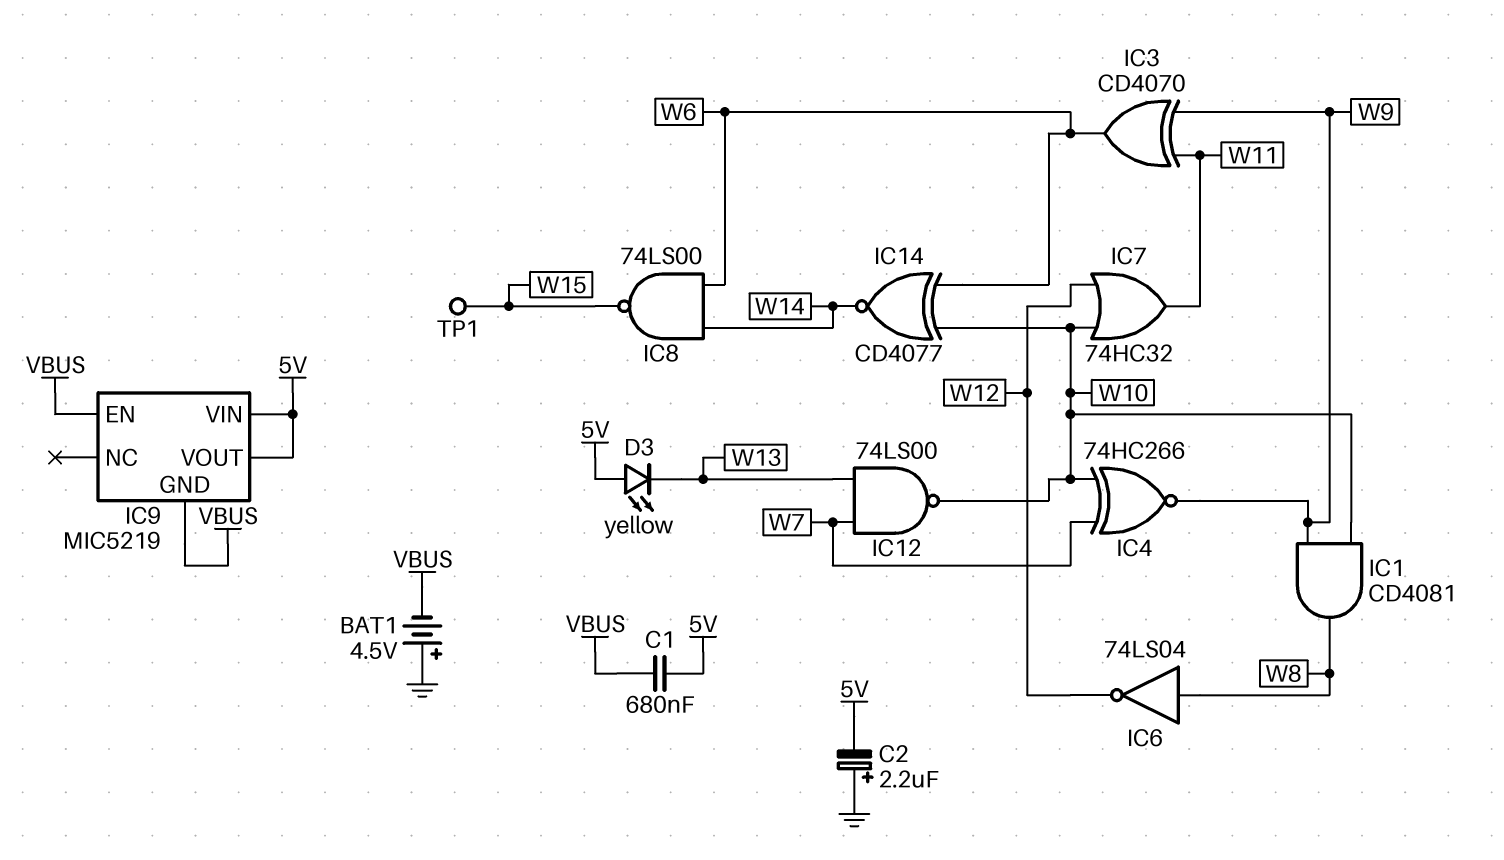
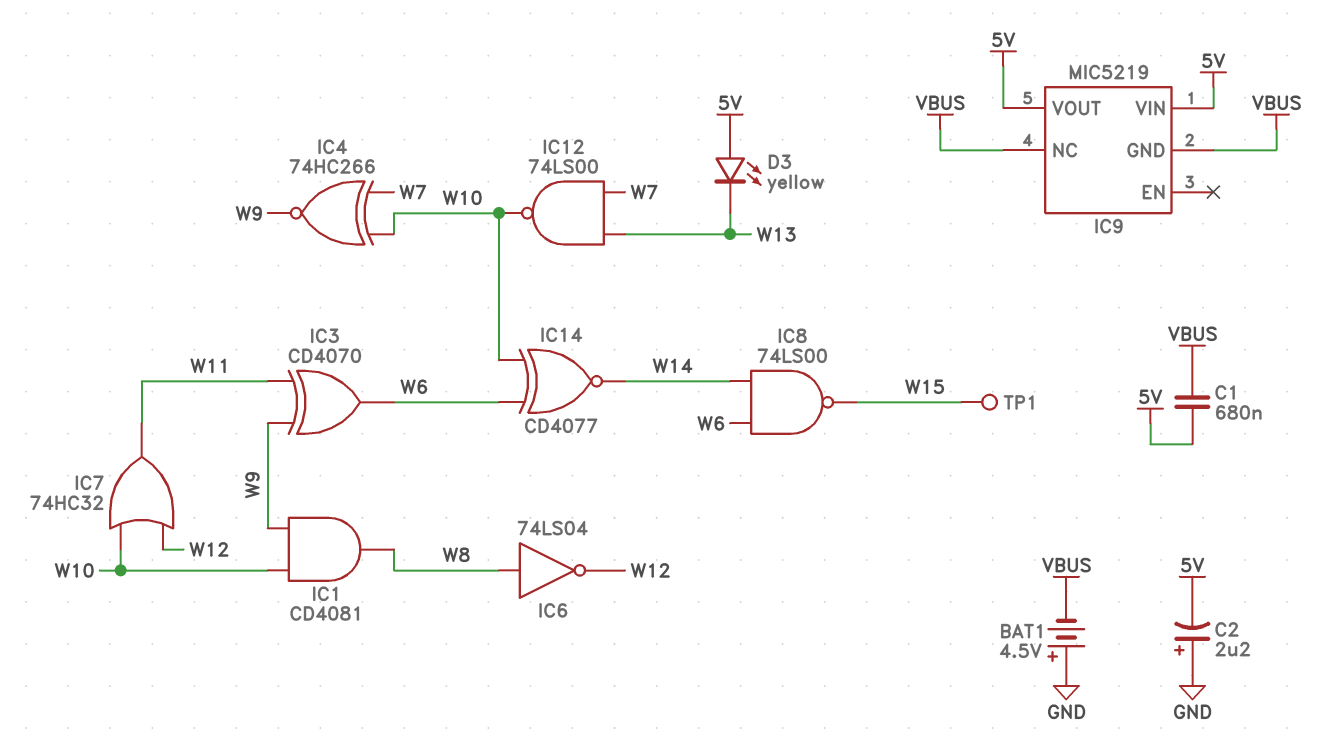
IC9 pin EN: VBUS -> none
IC9 pin NC: none -> VBUS

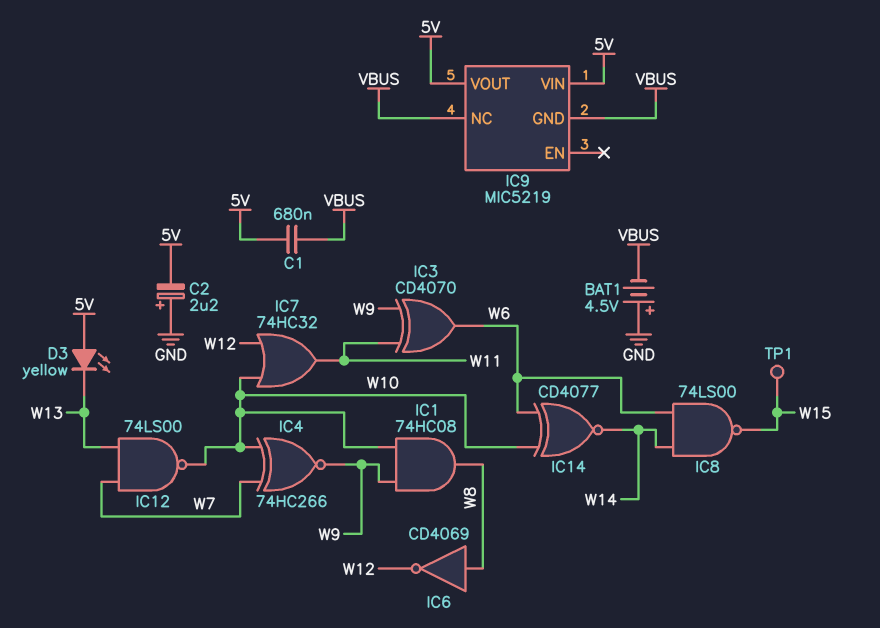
IC1: AND CD4081 (in W9, in W10, out W8) -> AND 74HC08 (in W9, in W10, out W8)
IC6: NOT 74LS04 (in W8, out W12) -> NOT CD4069 (in W8, out W12)

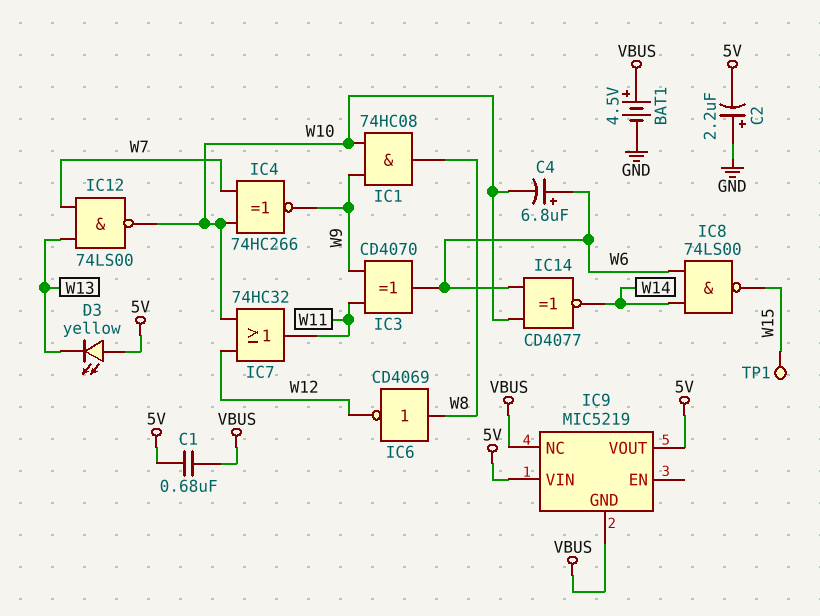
BAT1: 4.5V (plus GND, minus VBUS) -> 4.5V (plus VBUS, minus GND)
C4: none -> 6.8uF (plus W6, minus W10)

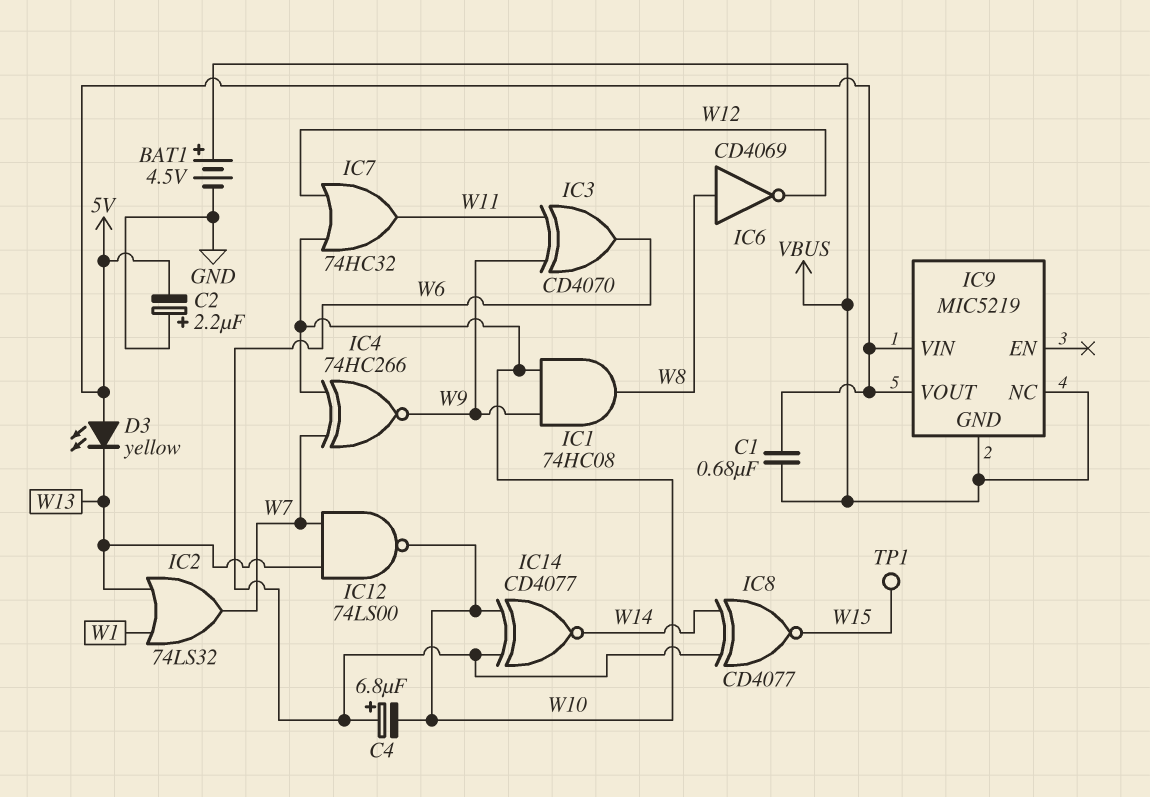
IC2: none -> OR 74LS32 (in W1, in W13, out W7)
IC8: NAND 74LS00 (in W6, in W14, out W15) -> XNOR CD4077 (in W6, in W14, out W15)

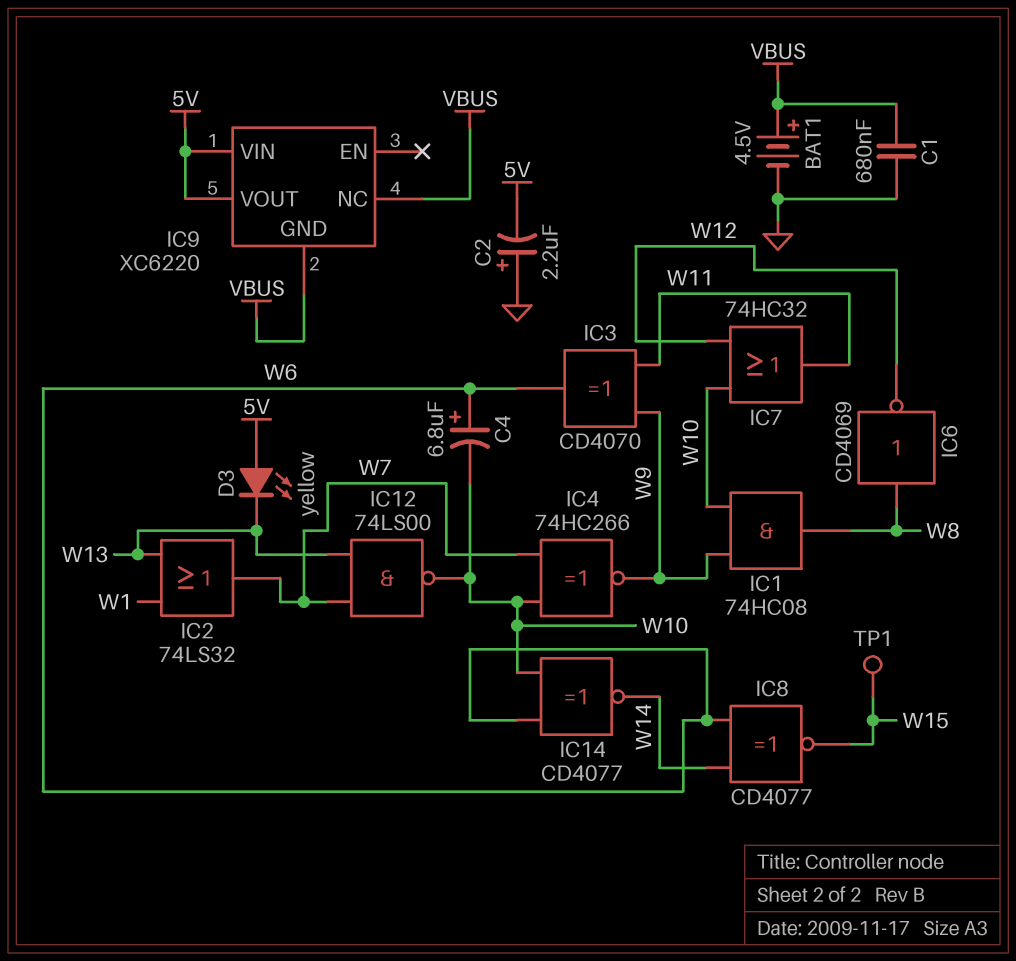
C1: 680nF (5V, VBUS) -> 680nF (GND, VBUS)
IC9: MIC5219 -> XC6220

